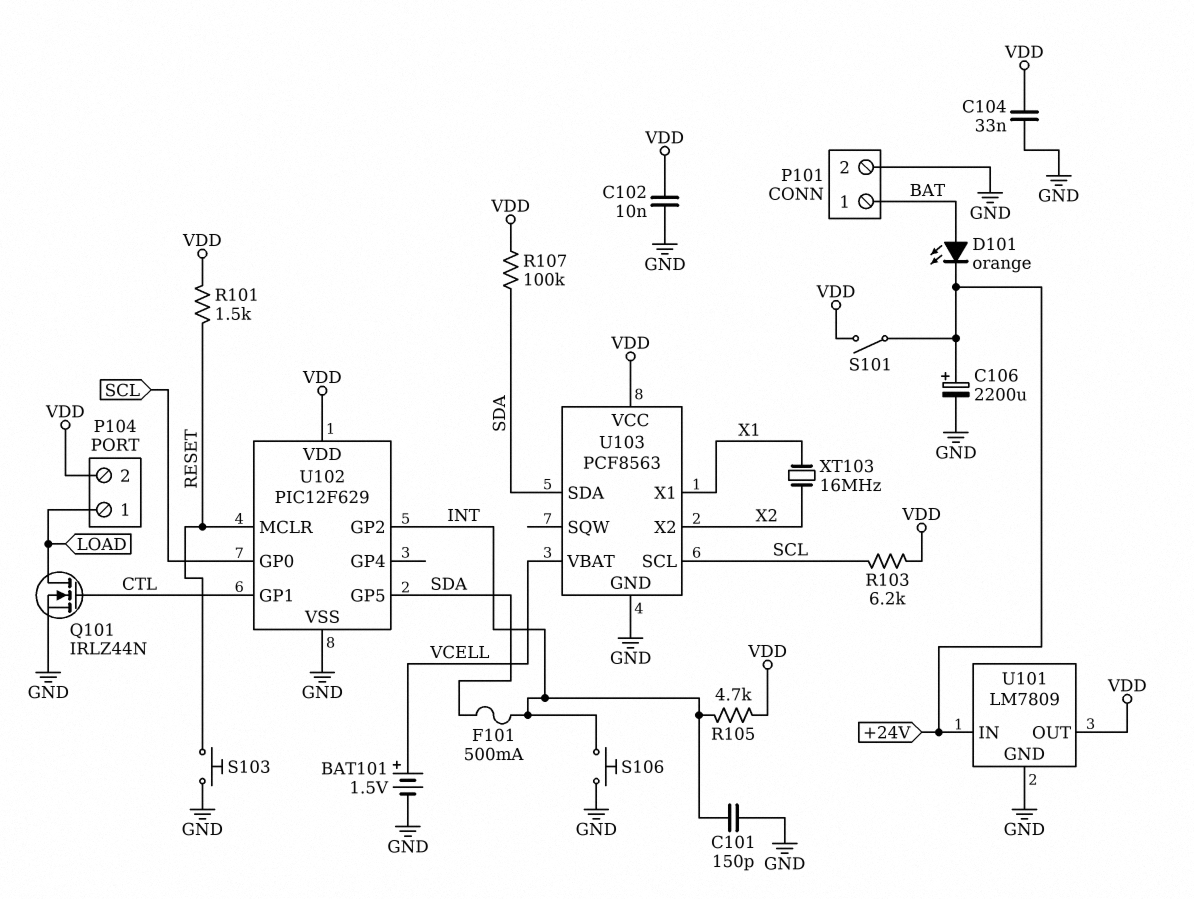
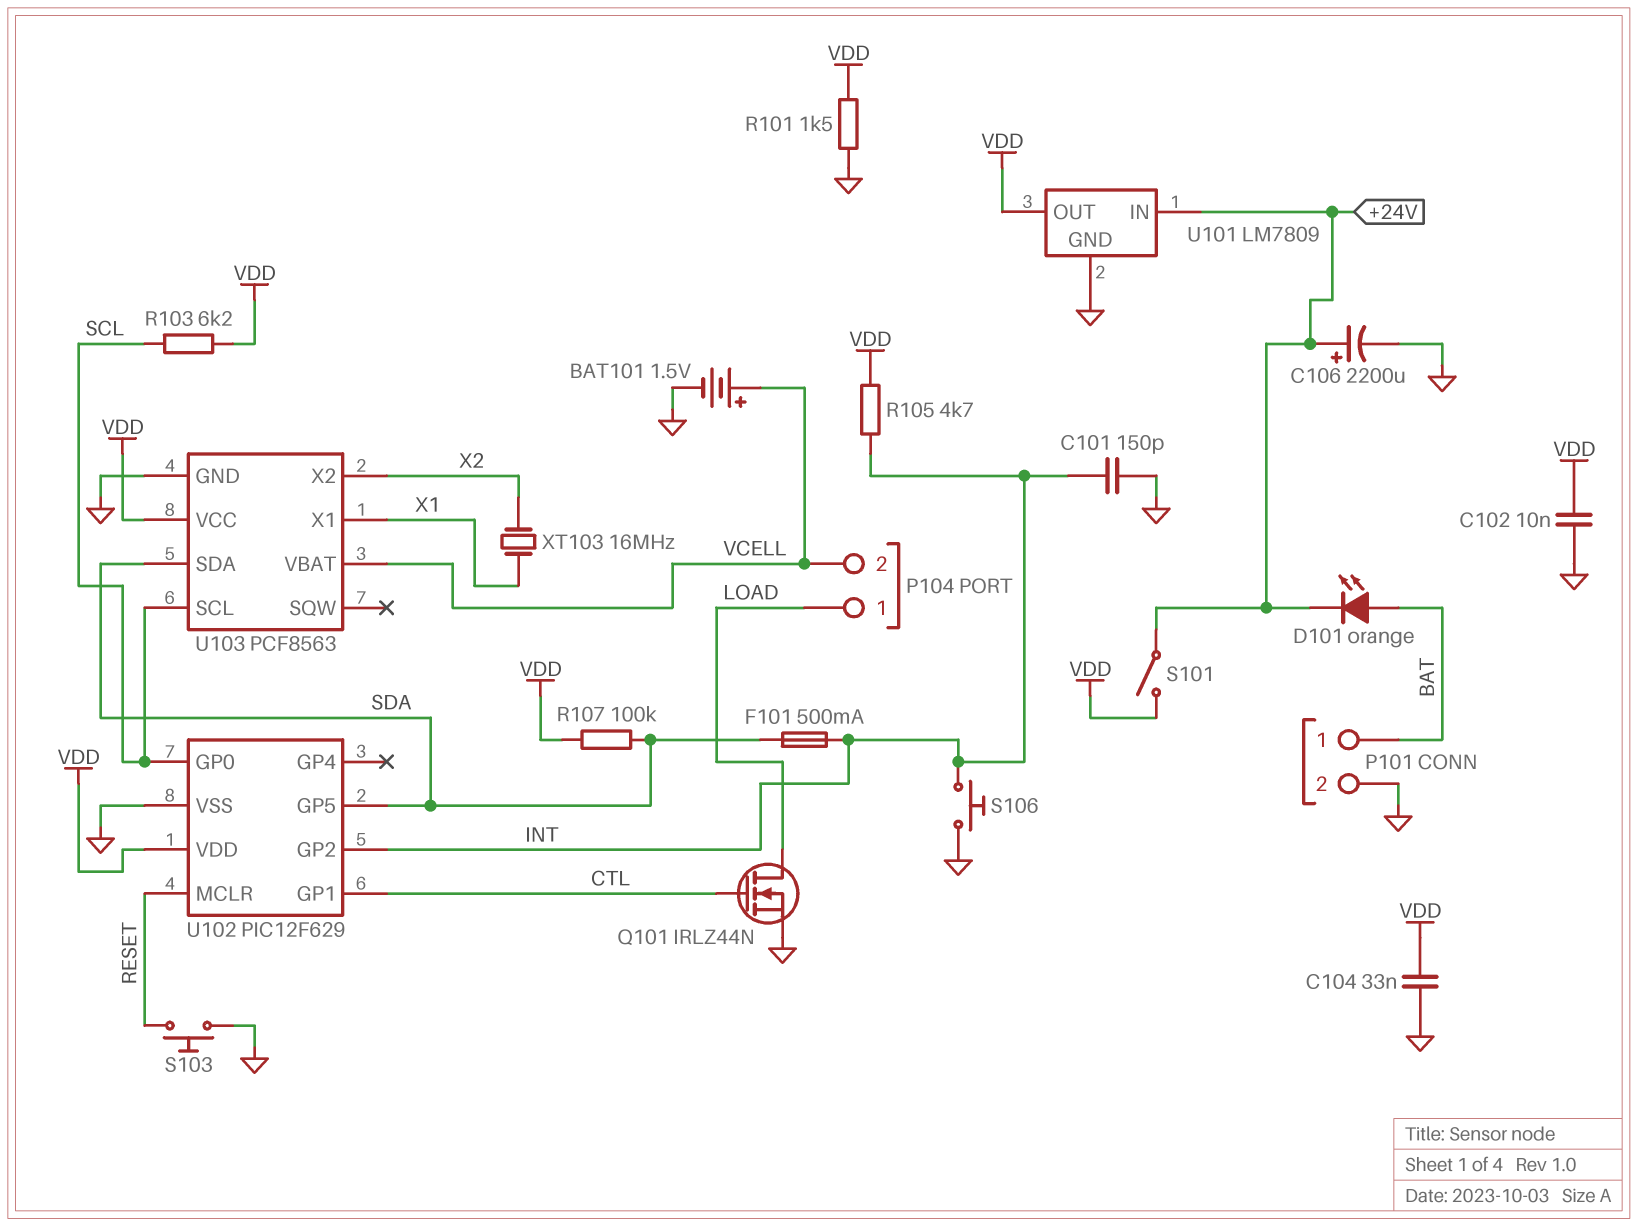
P104 pin 2: VDD -> VCELL
R101: 1.5k (RESET, VDD) -> 1.5k (GND, VDD)

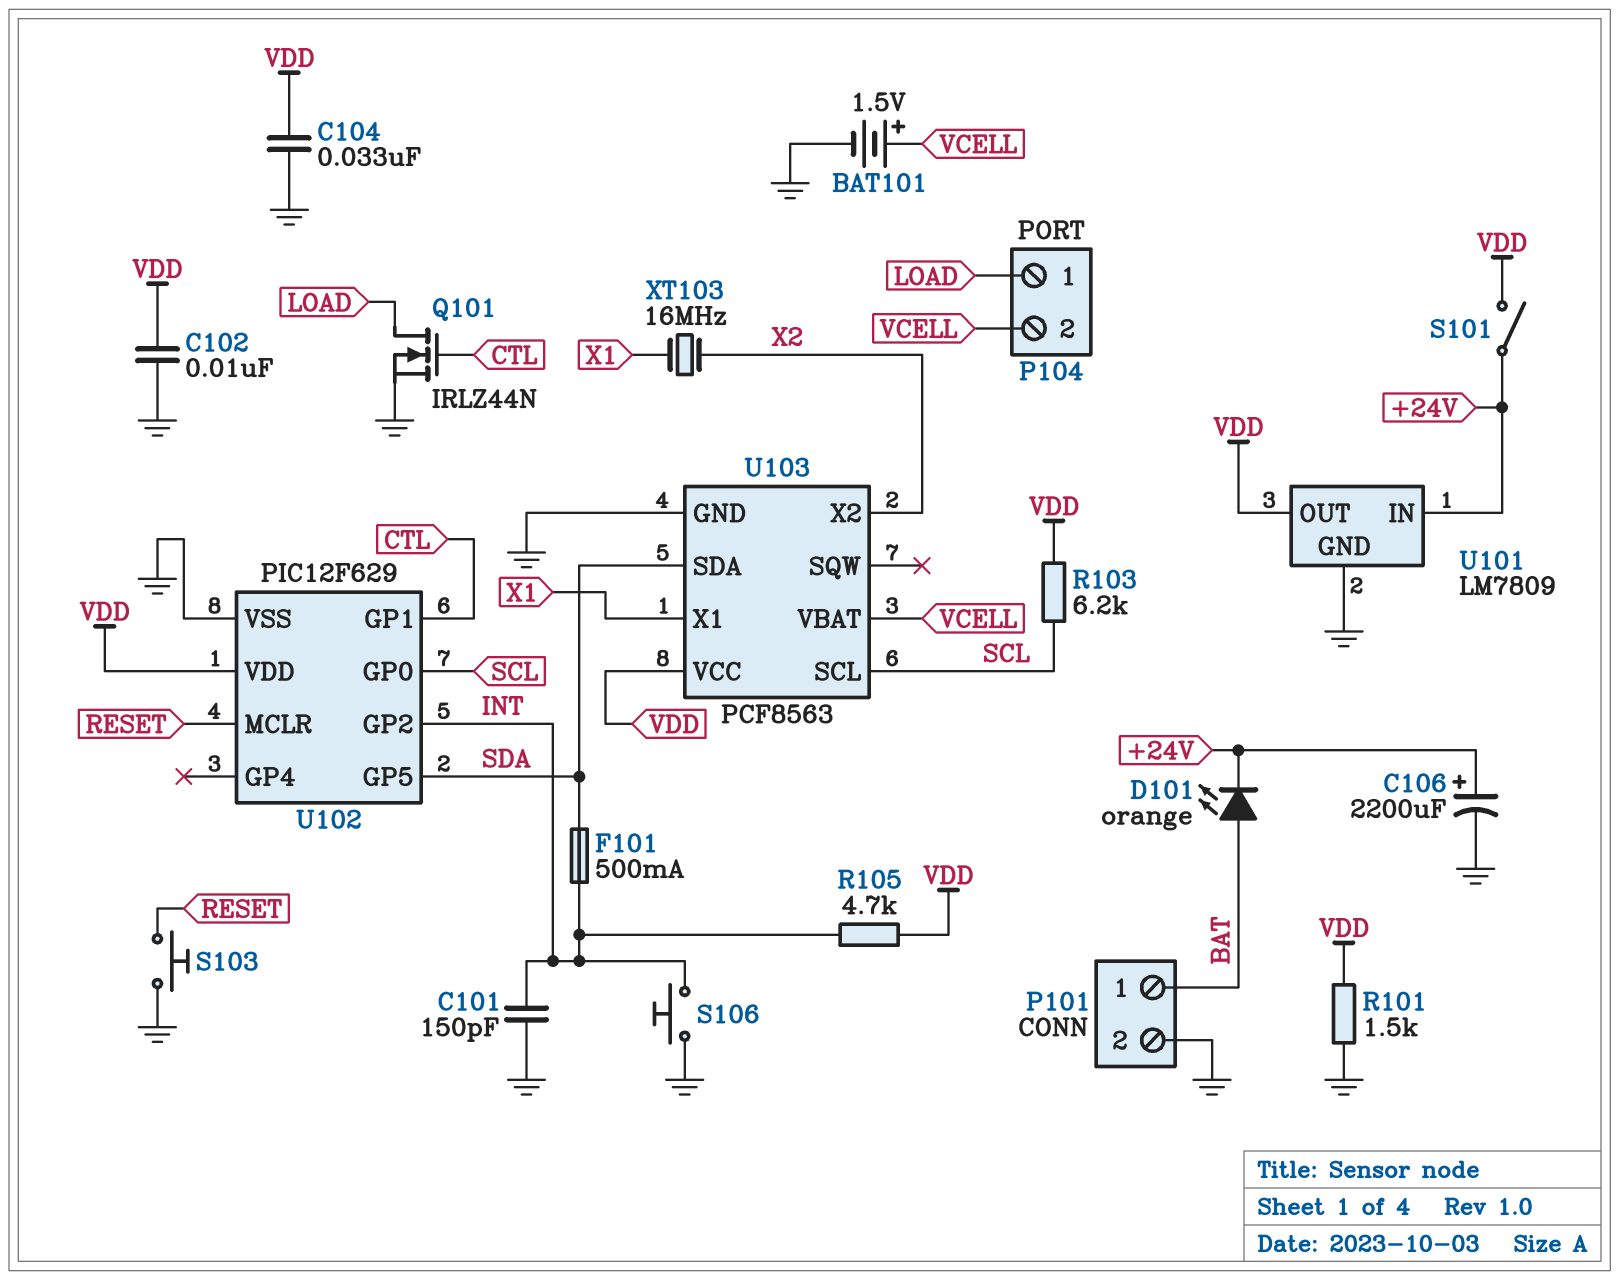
R107: 100k (SDA, VDD) -> none

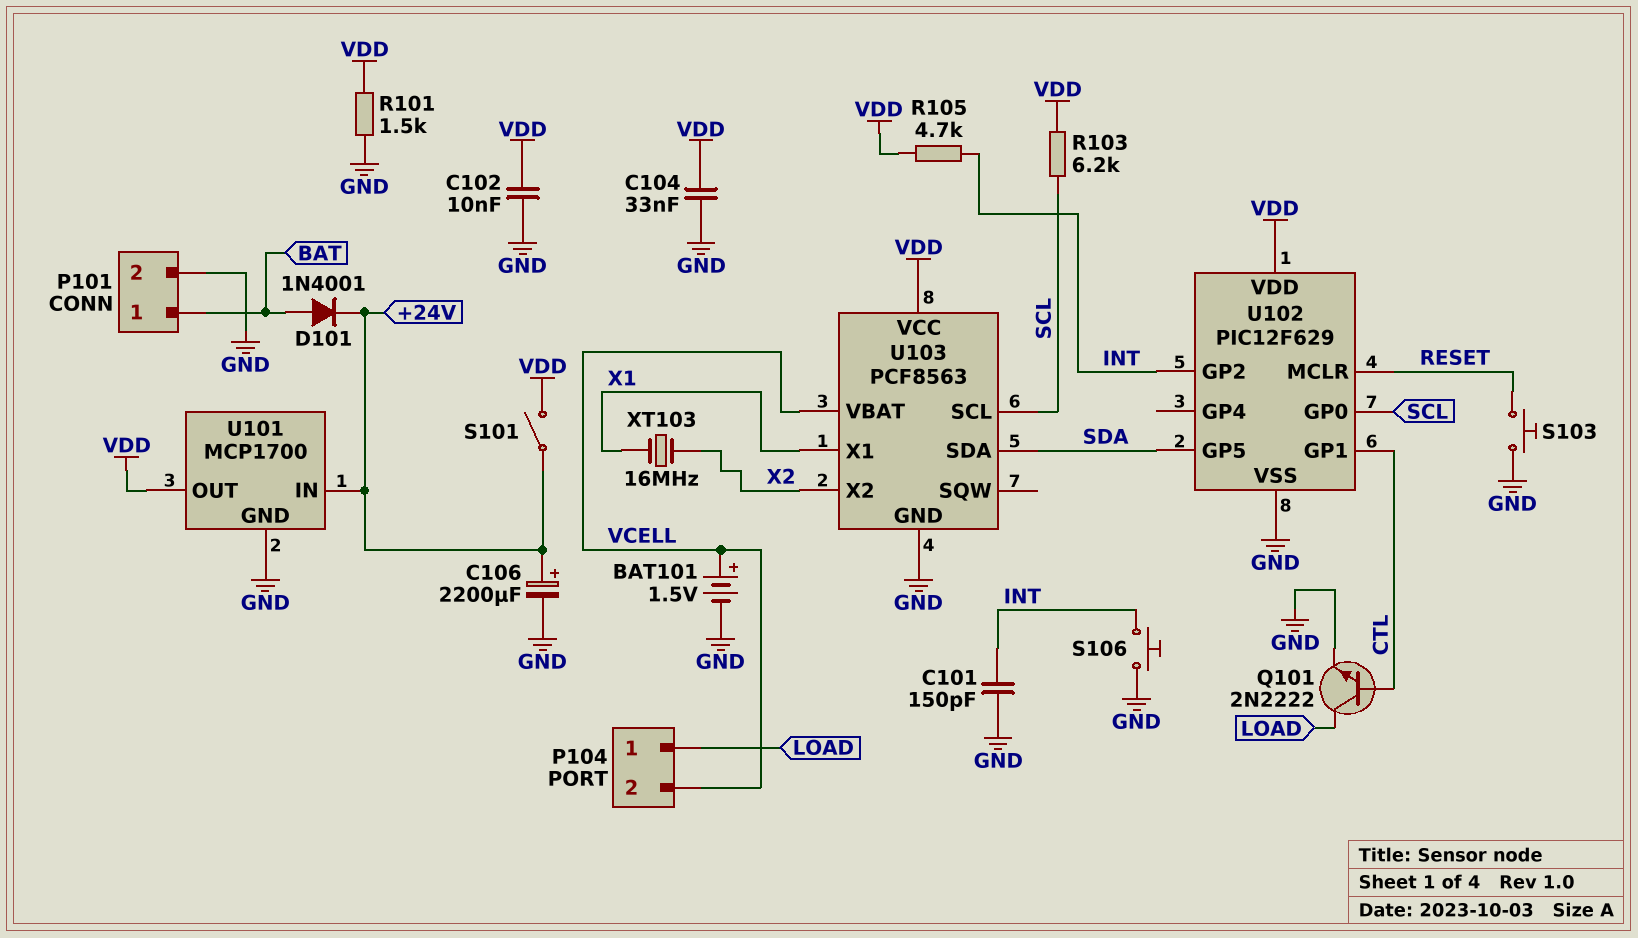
D101: LED orange (A BAT, K +24V) -> diode 1N4001 (A BAT, K +24V)
F101: 500mA (INT, SDA) -> none
Q101: NMOS IRLZ44N (G CTL, D LOAD, S GND) -> NPN 2N2222 (B CTL, C LOAD, E GND)
U101: LM7809 -> MCP1700

